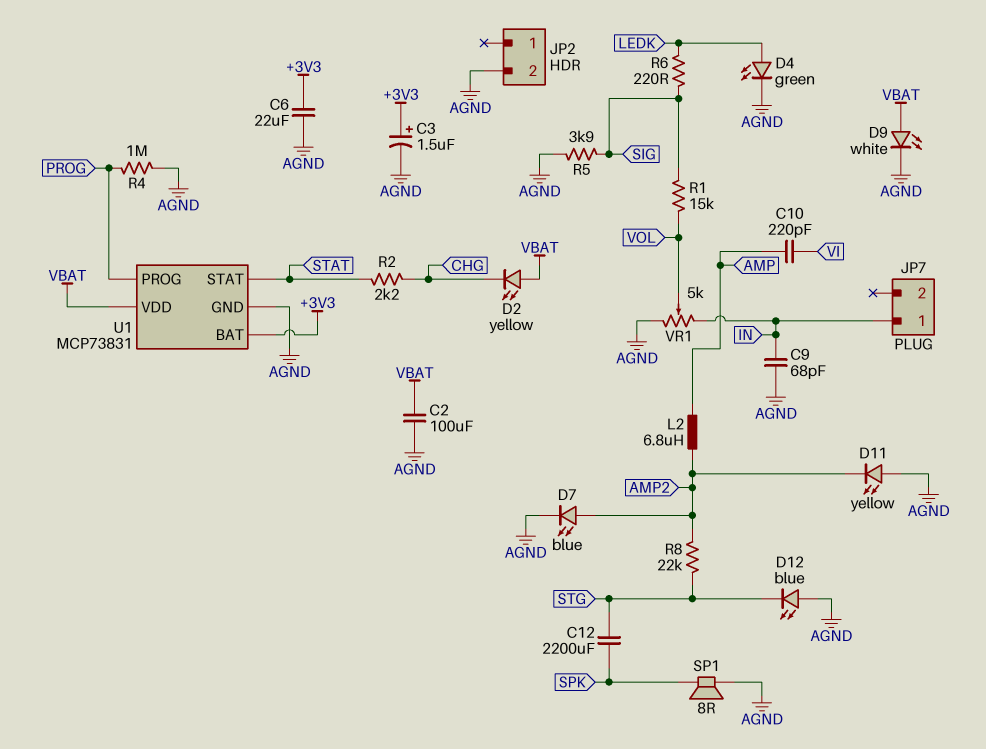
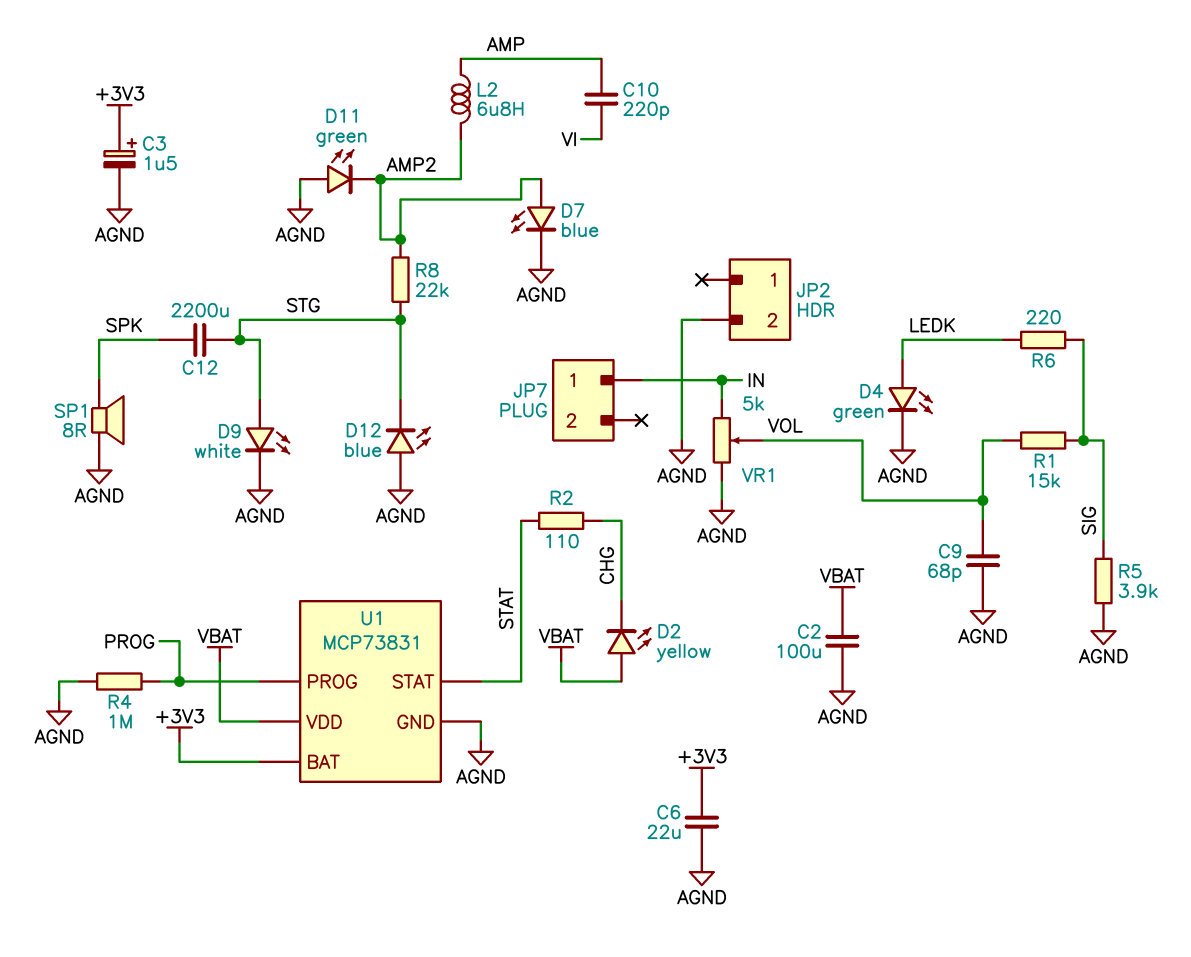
C9: 68pF (AGND, IN) -> 68pF (AGND, VOL)
D9: LED white (A VBAT, K AGND) -> LED white (A STG, K AGND)
D11: LED yellow (A AGND, K AMP2) -> LED green (A AGND, K AMP2)
R2: 2.2k (CHG, STAT) -> 110 (CHG, STAT)

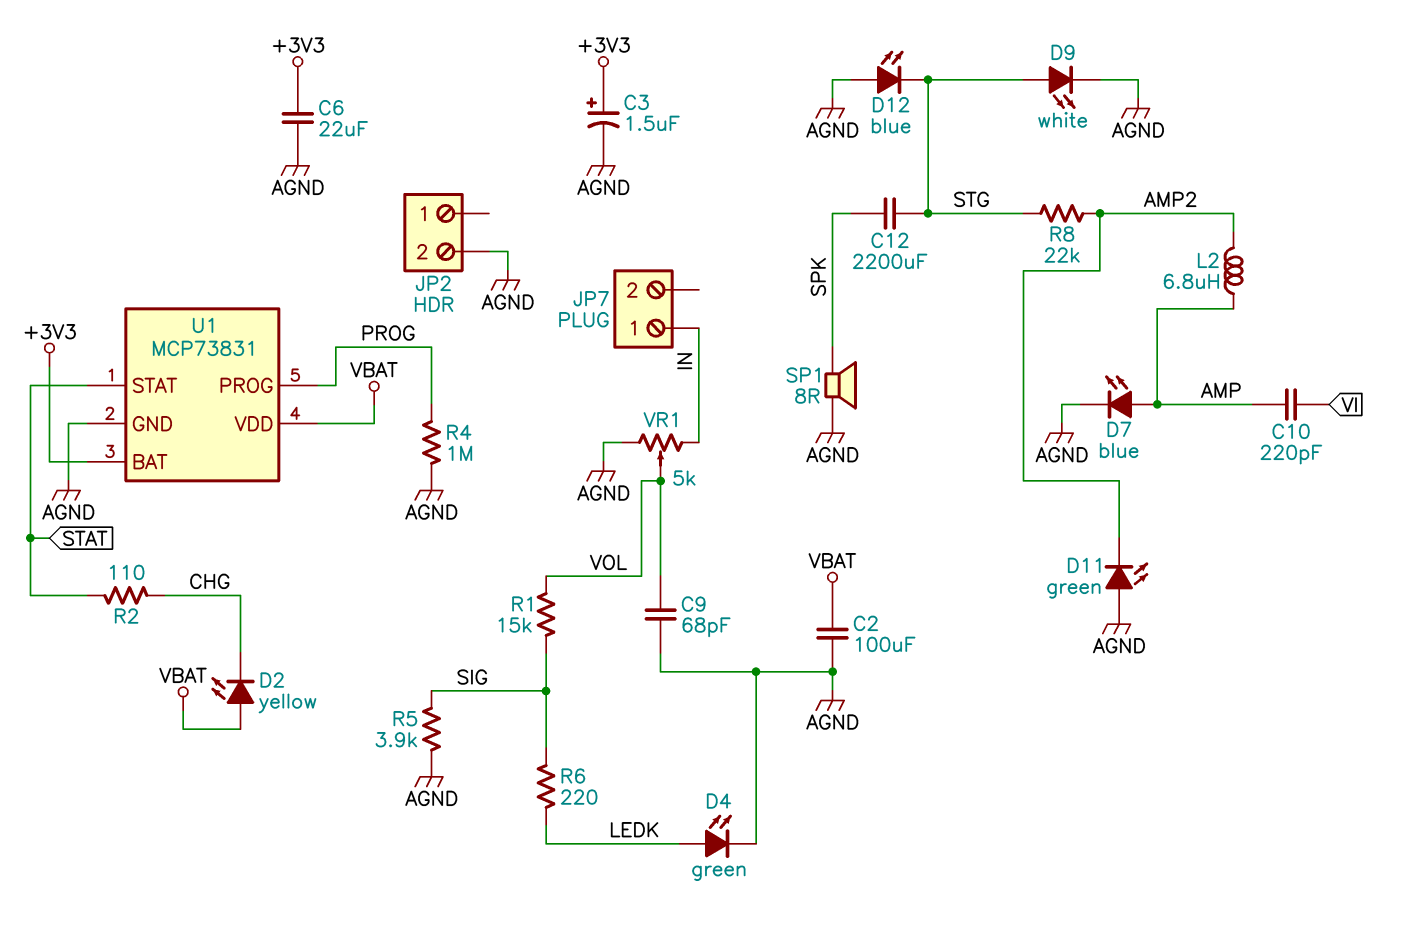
D7: LED blue (A AMP2, K AGND) -> LED blue (A AMP, K AGND)

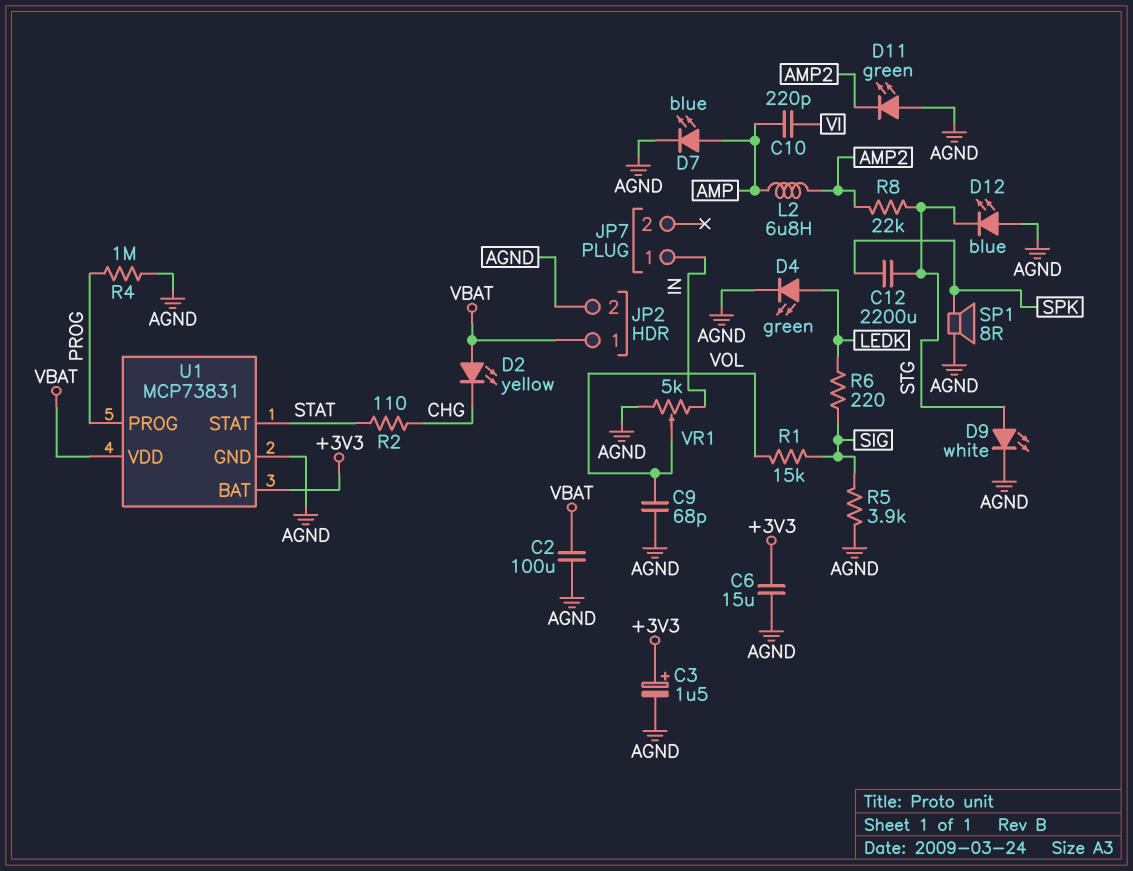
C6: 22uF (+3V3, AGND) -> 15uF (+3V3, AGND)
JP2 pin 1: none -> VBAT

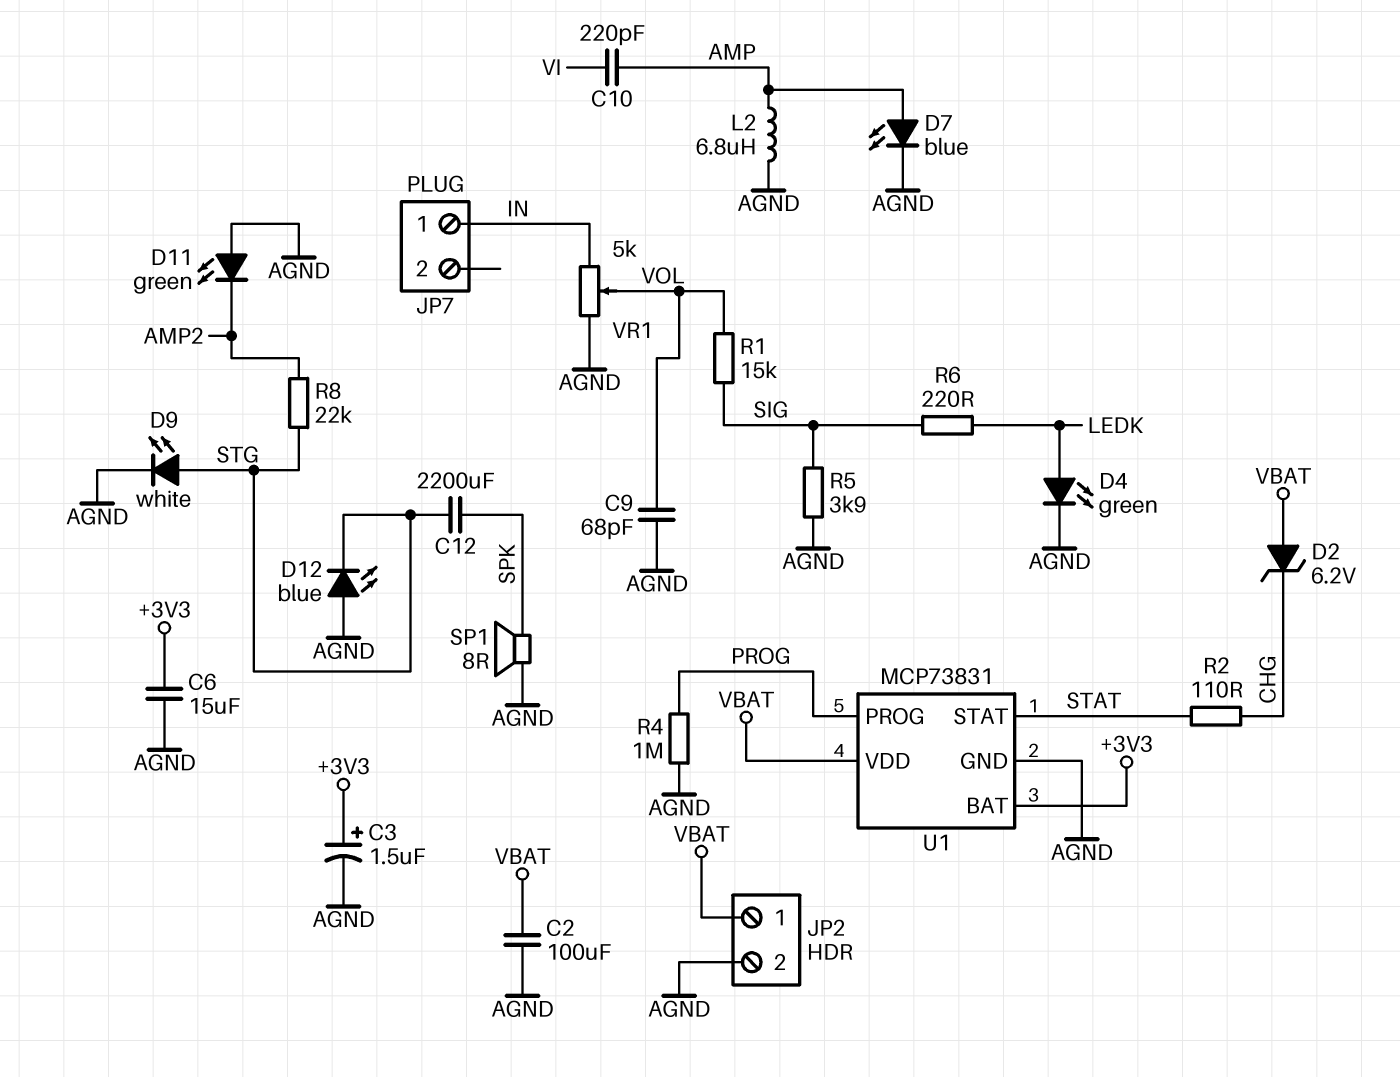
D2: LED yellow (A VBAT, K CHG) -> zener 6.2V (A VBAT, K CHG)
L2: 6.8uH (AMP, AMP2) -> 6.8uH (AGND, AMP)

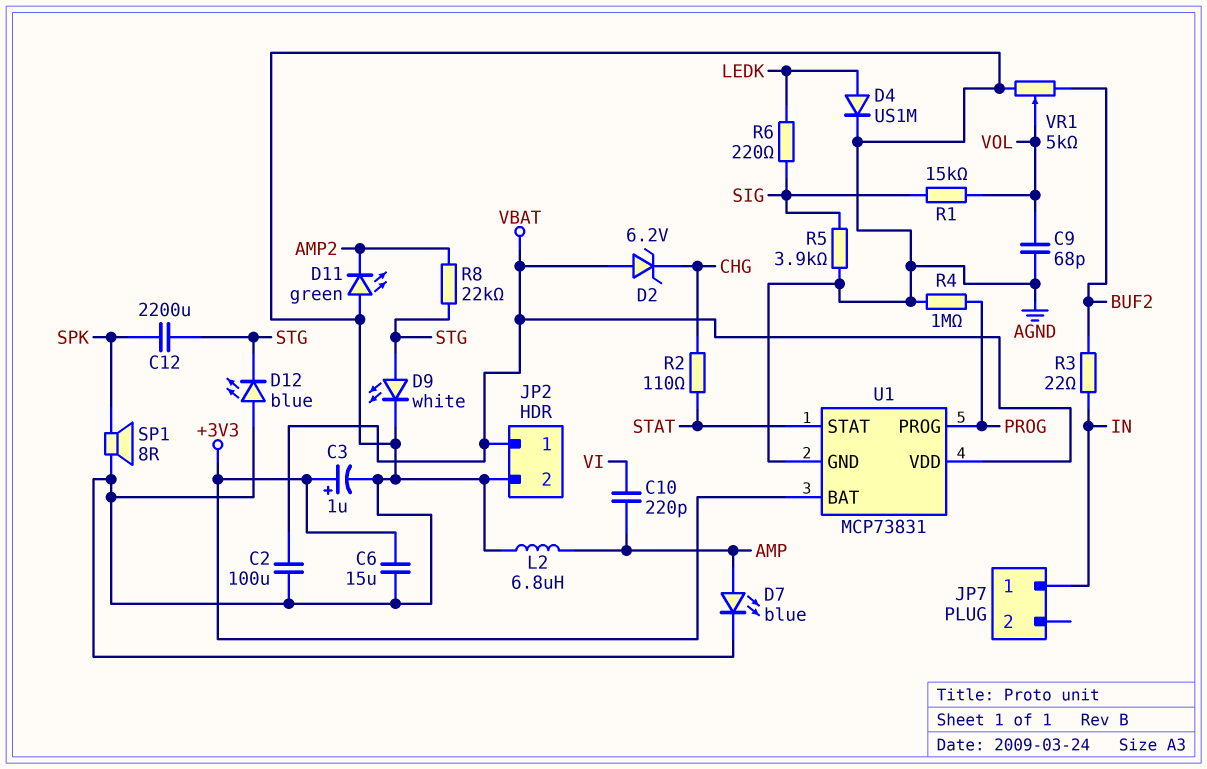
C3: 1.5uF (plus +3V3, minus AGND) -> 1uF (plus +3V3, minus AGND)
D4: LED green (A LEDK, K AGND) -> diode US1M (A LEDK, K AGND)
R3: none -> 22 (BUF2, IN)
VR1: 5k (AGND, IN, wiper VOL) -> 5k (AGND, BUF2, wiper VOL)

